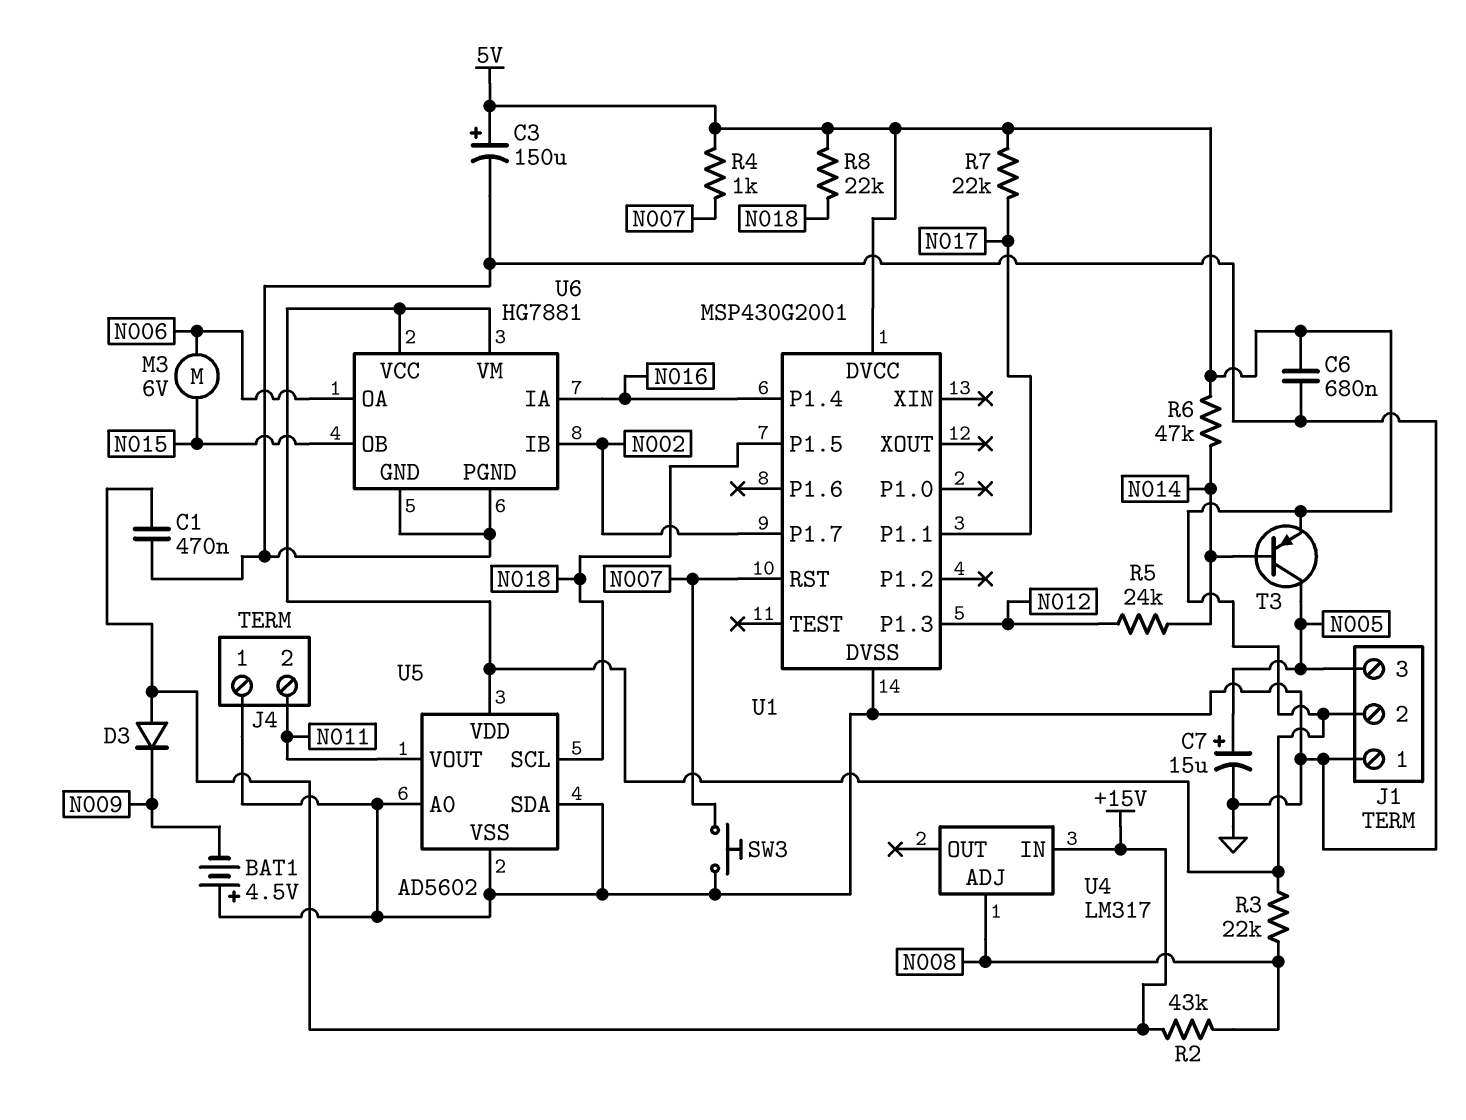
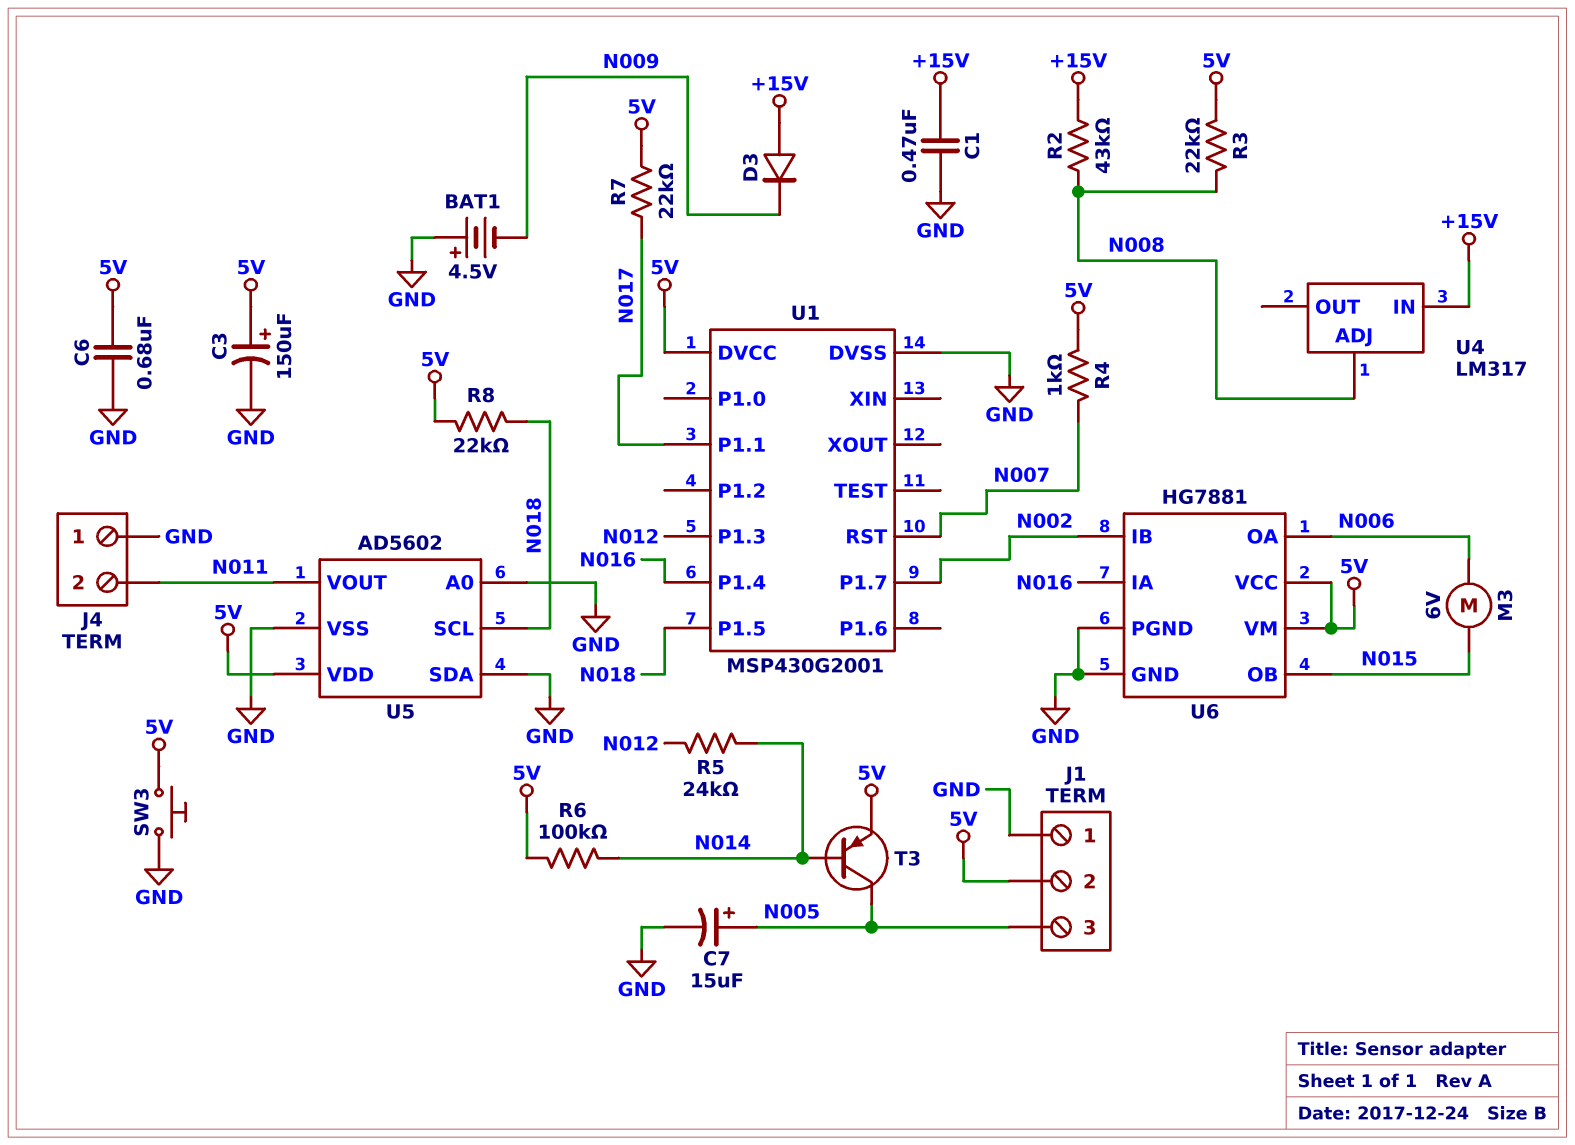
R6: 47k (5V, N014) -> 100k (5V, N014)
SW3: button (GND, N007) -> button (5V, GND)

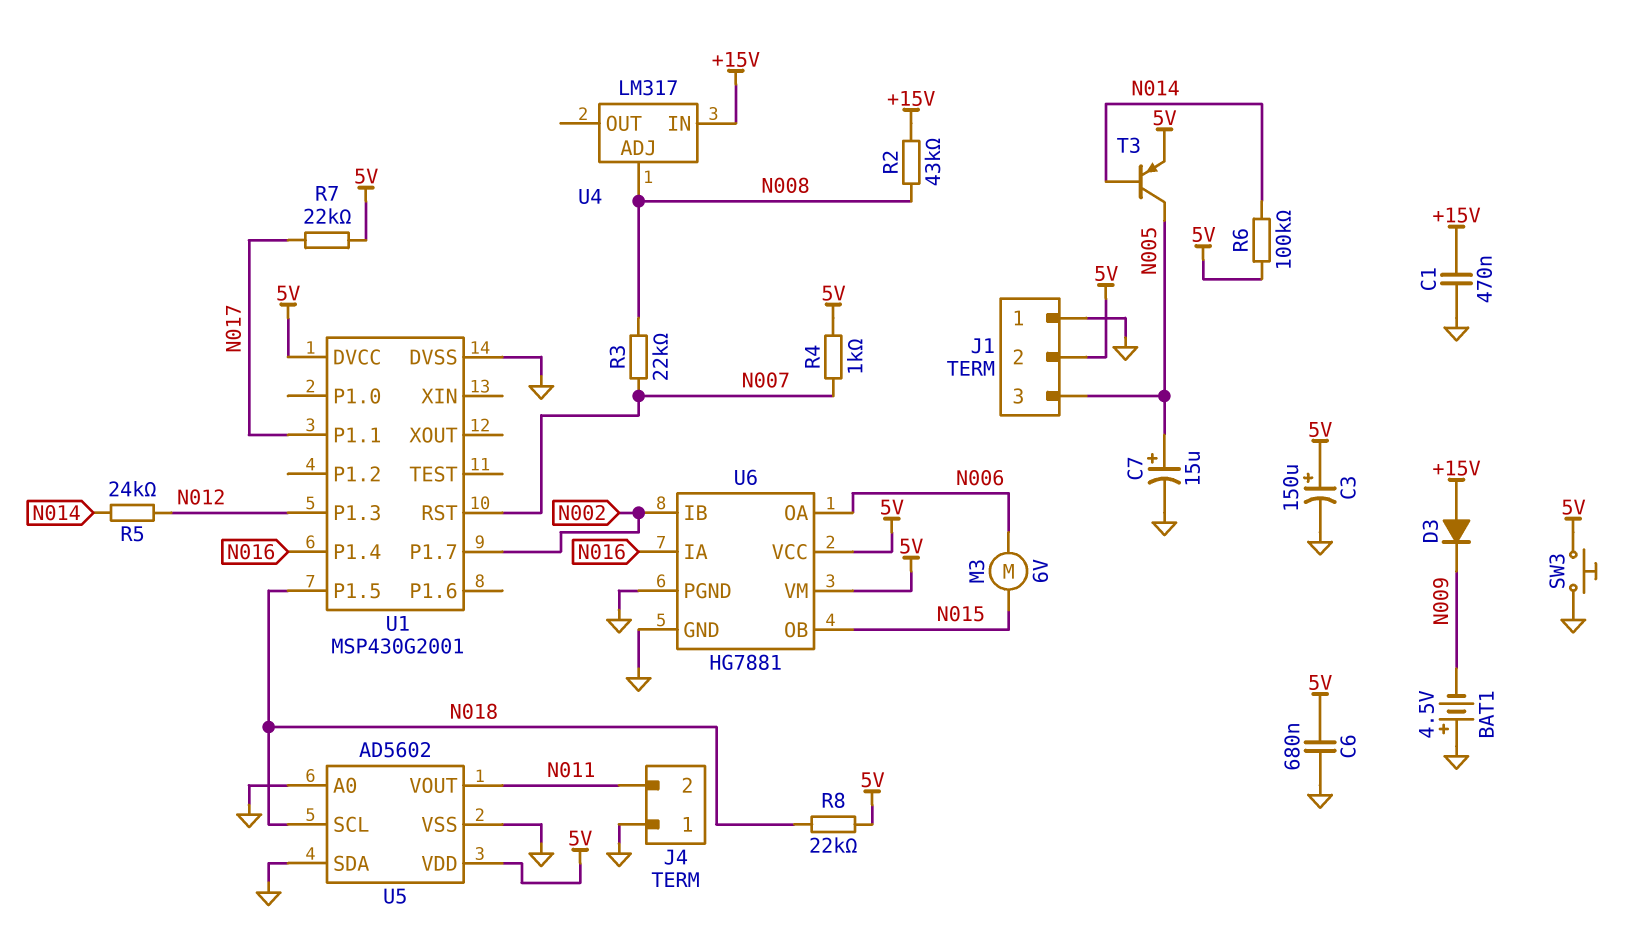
R3: 22k (5V, N008) -> 22k (N007, N008)

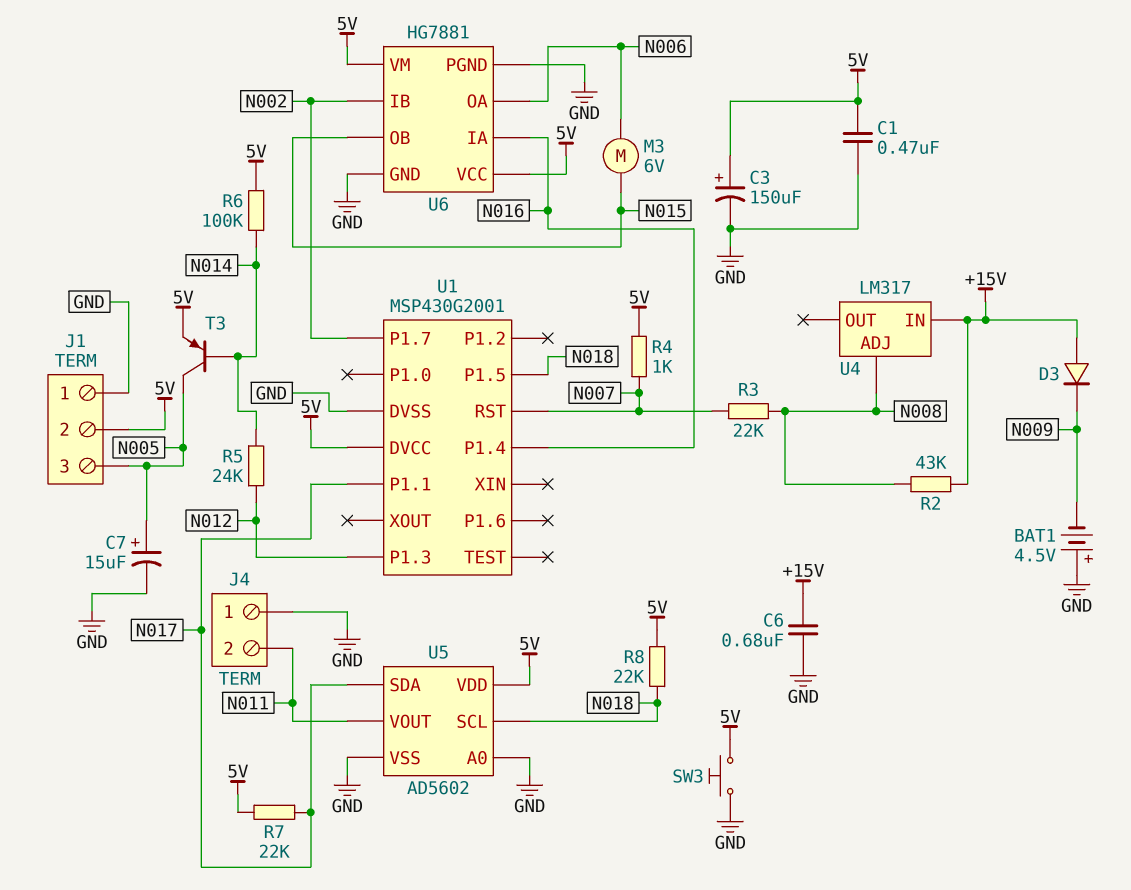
C1: 470nF (+15V, GND) -> 470nF (5V, GND)
C6: 680nF (5V, GND) -> 680nF (+15V, GND)
U5 pin SDA: GND -> N017

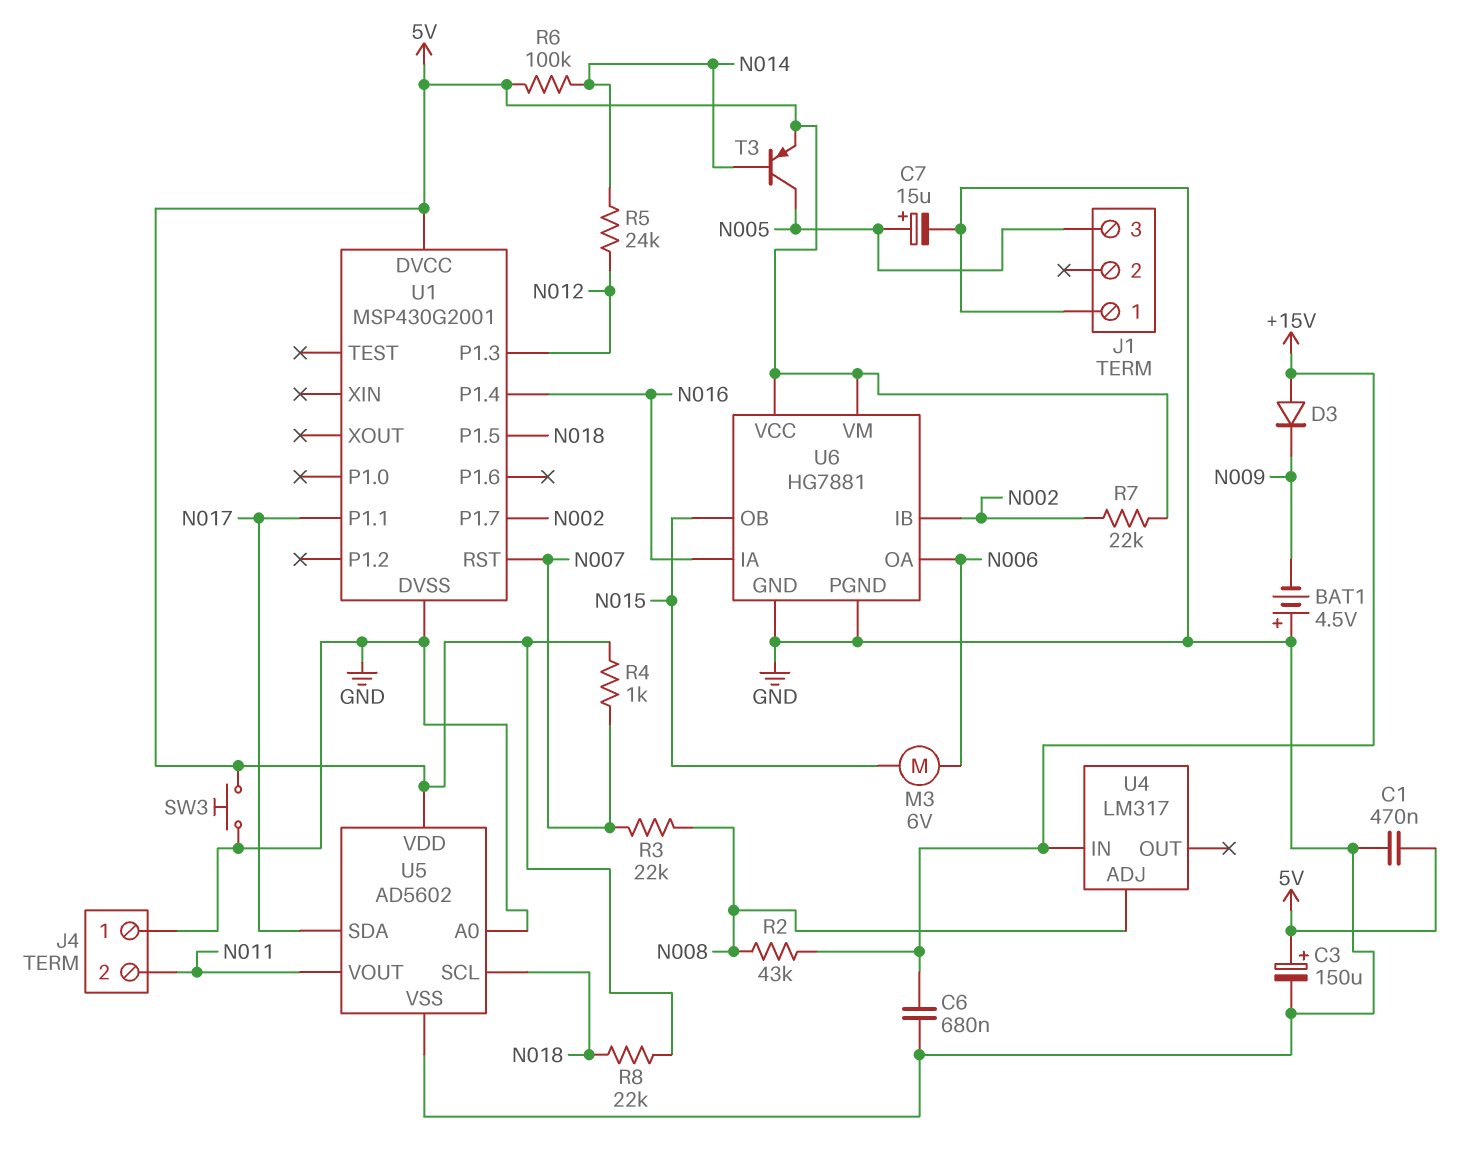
J1 pin 2: 5V -> none
R7: 22k (5V, N017) -> 22k (5V, N002)

